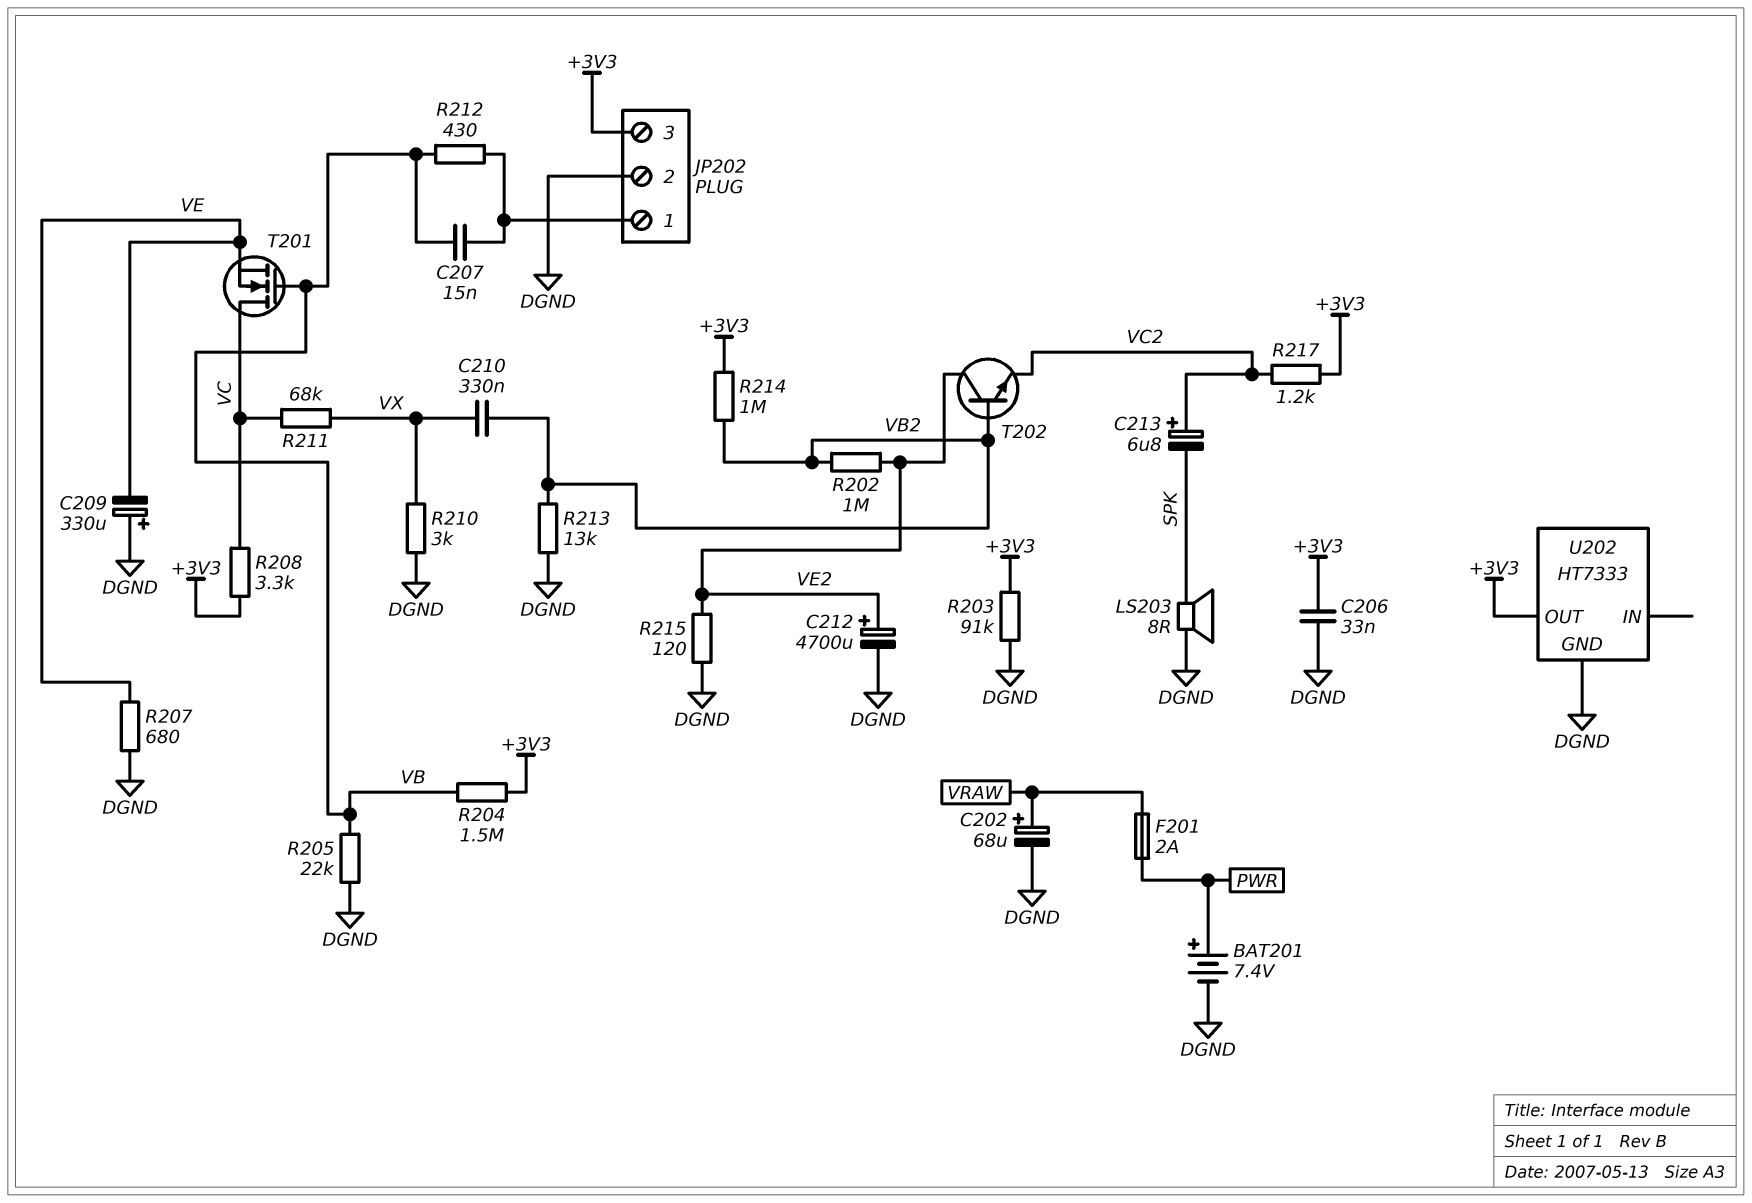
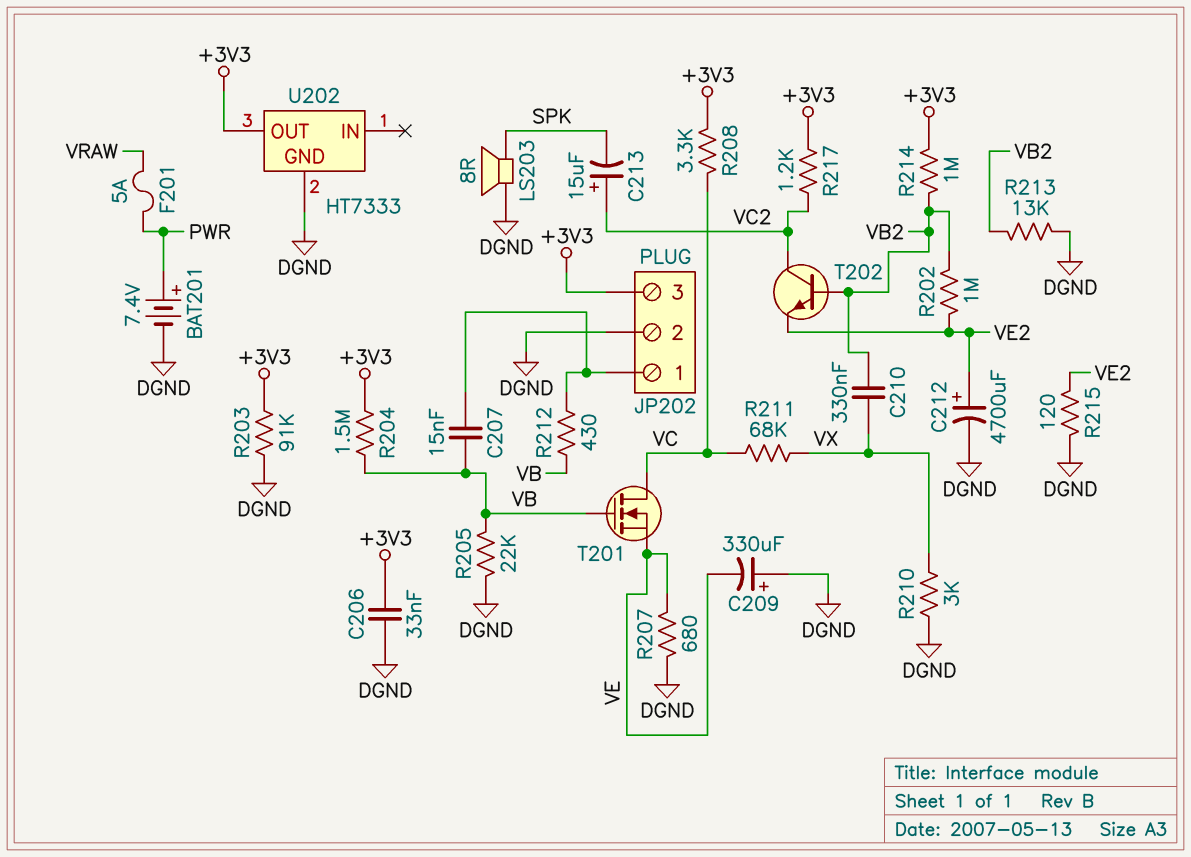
C202: 68uF (plus VRAW, minus DGND) -> none
C213: 6.8uF (plus VC2, minus SPK) -> 15uF (plus VC2, minus SPK)
F201: 2A (PWR, VRAW) -> 5A (PWR, VRAW)
T202: NPN (B VB2, C VE2, E VC2) -> NPN (B VB2, C VC2, E VE2)

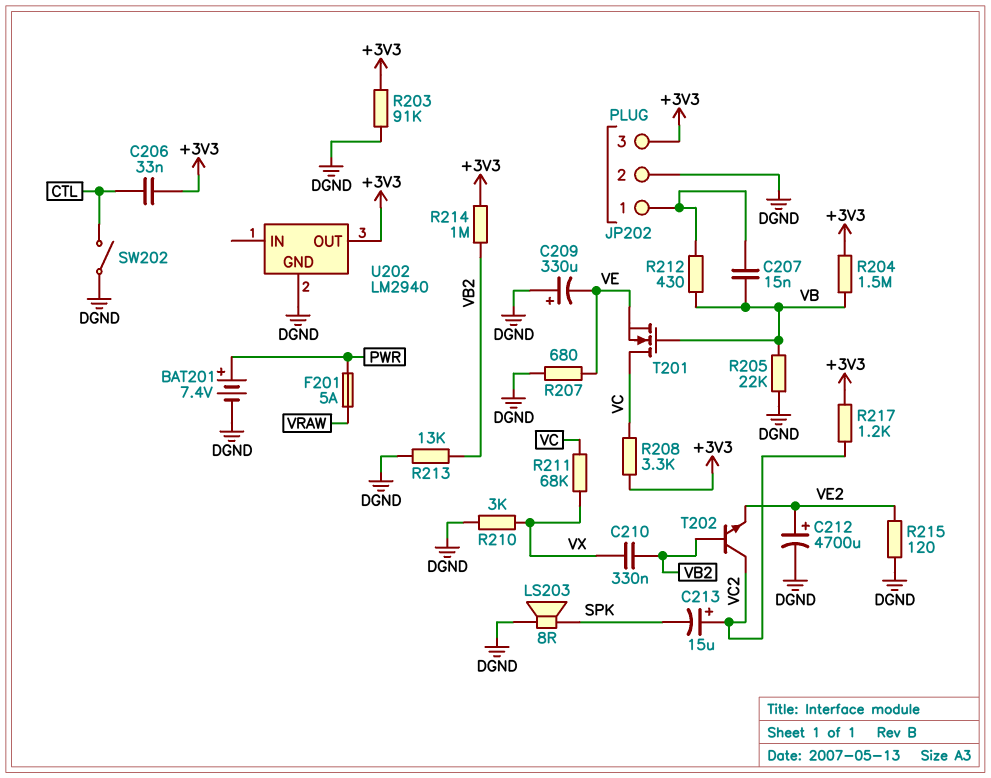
C206: 33nF (+3V3, DGND) -> 33nF (+3V3, CTL)
R202: 1M (VB2, VE2) -> none
SW202: none -> switch (CTL, DGND)
U202: HT7333 -> LM2940

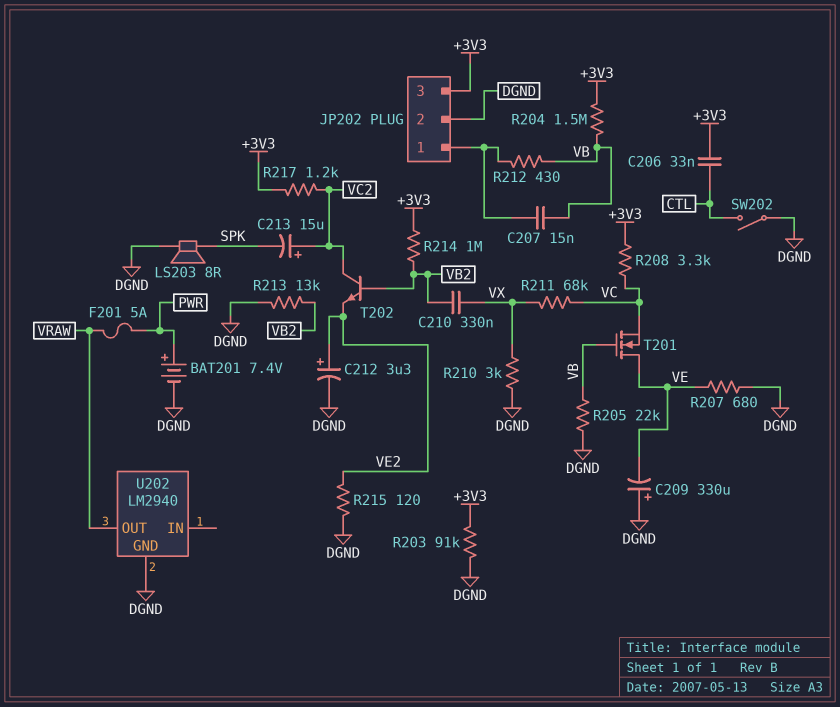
C212: 4700uF (plus VE2, minus DGND) -> 3.3uF (plus VE2, minus DGND)
T201: NMOS (G VB, D VC, S VE) -> NMOS (G VB, D VE, S VC)
U202 pin OUT: +3V3 -> VRAW

